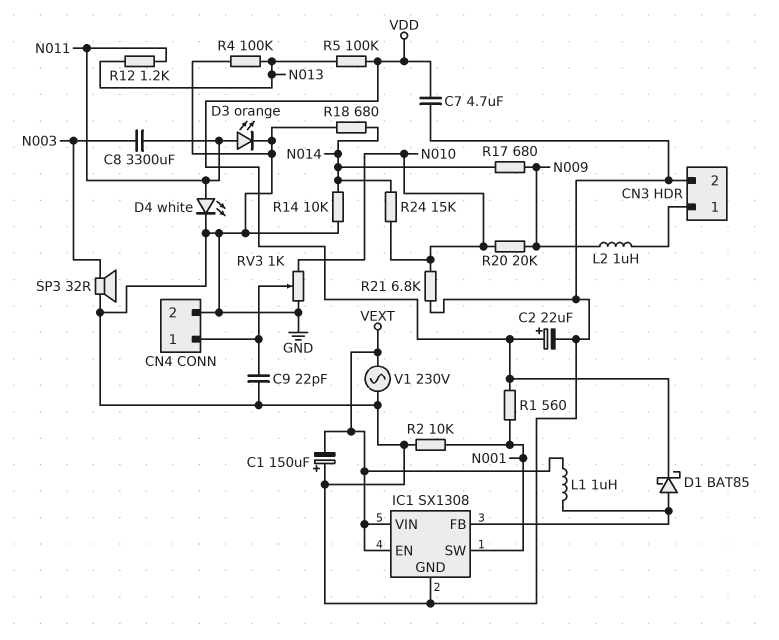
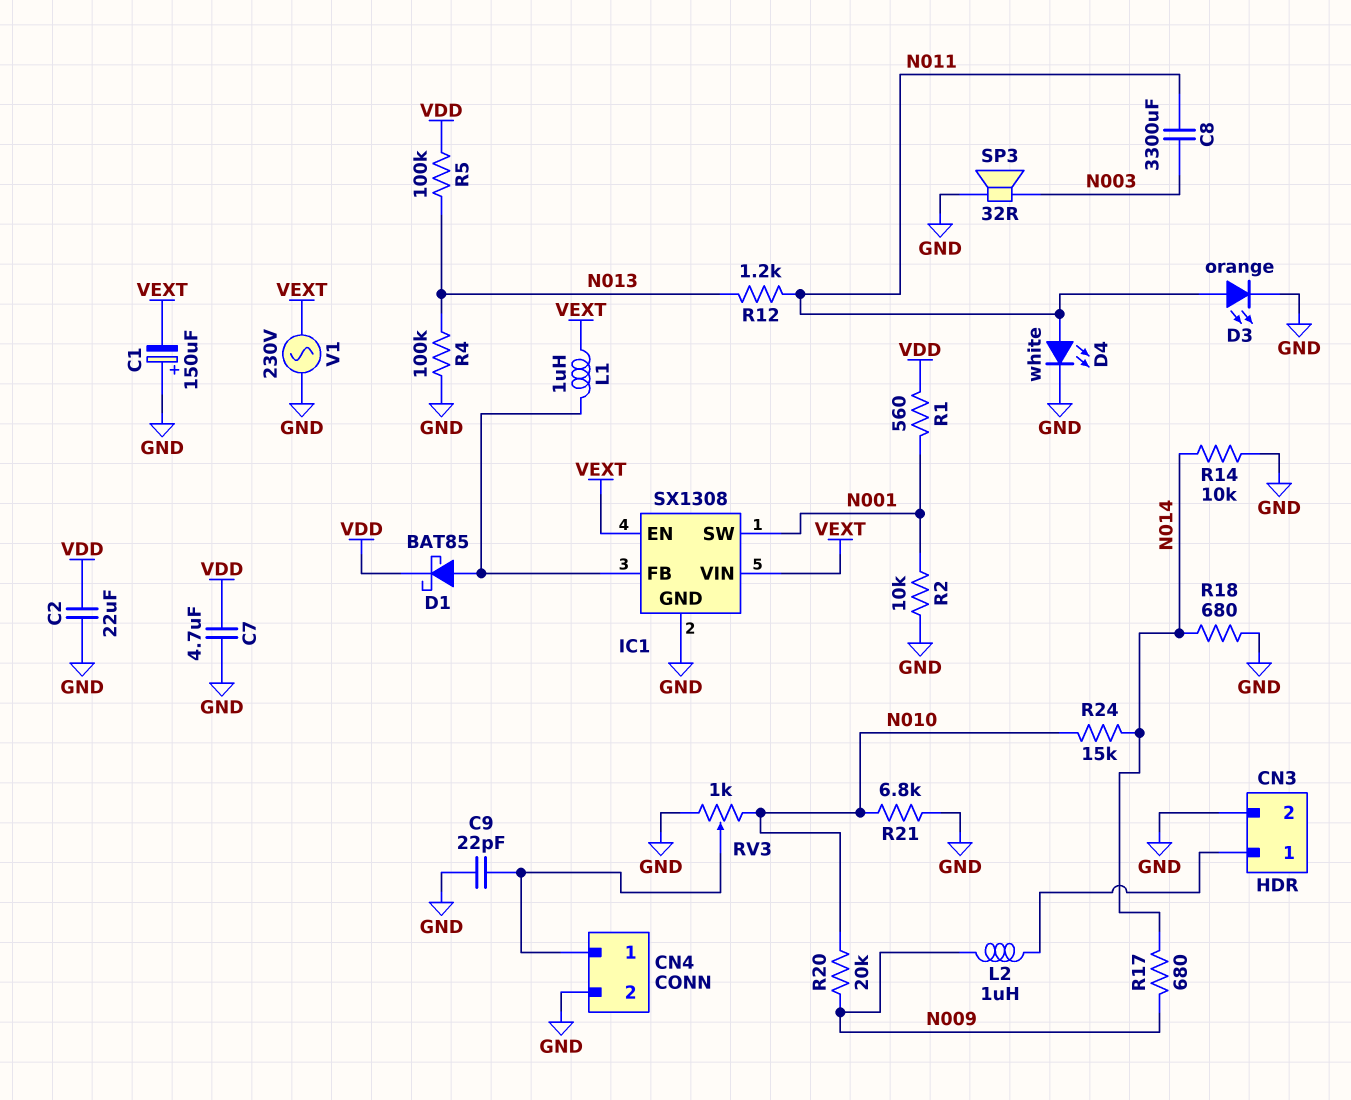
C2: 22uF (plus VDD, minus GND) -> 22uF (GND, VDD)

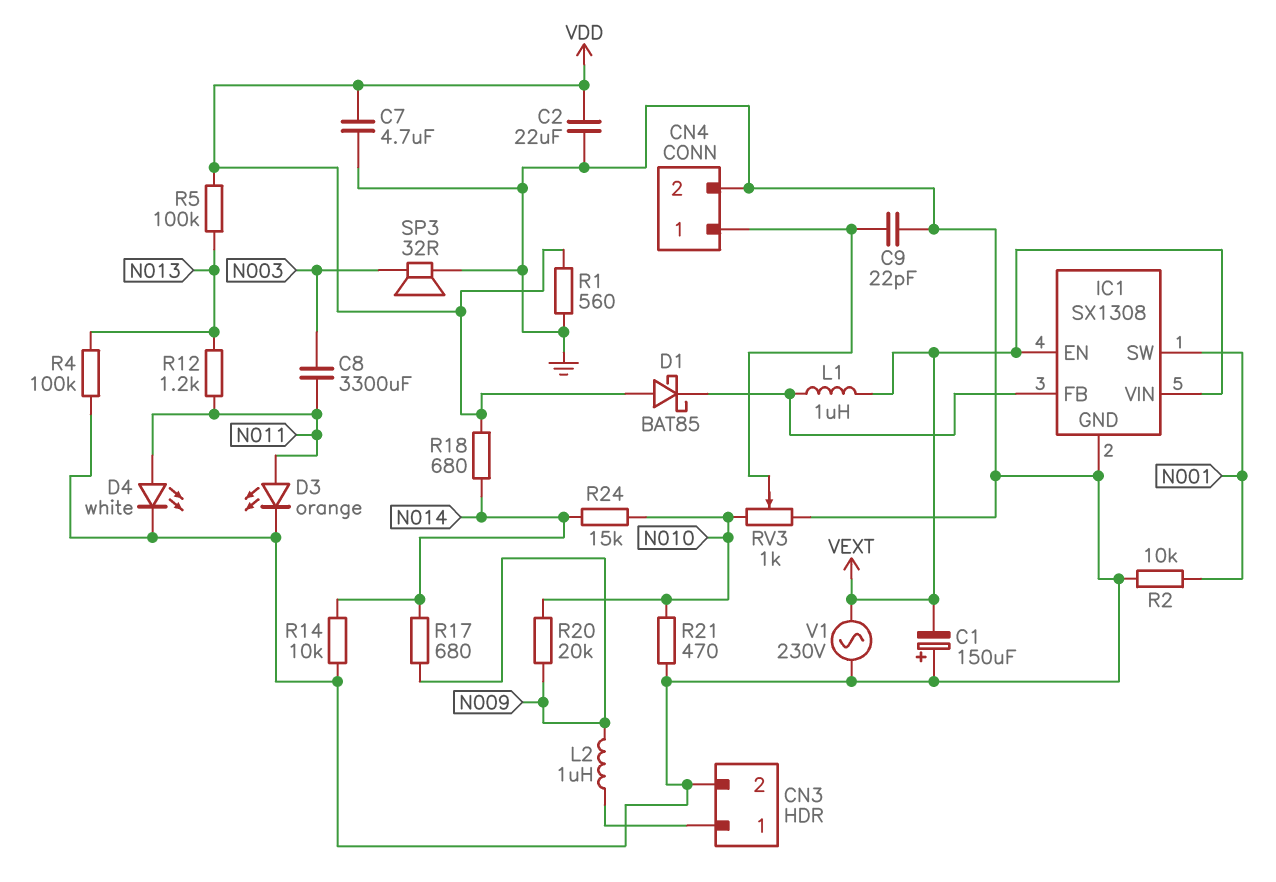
D1: schottky BAT85 (A IC1/FB, K VDD) -> schottky BAT85 (A VDD, K IC1/FB)
R1: 560 (N001, VDD) -> 560 (GND, VDD)
R18: 680 (GND, N014) -> 680 (N014, VDD)
R21: 6.8k (GND, N010) -> 470 (GND, N010)

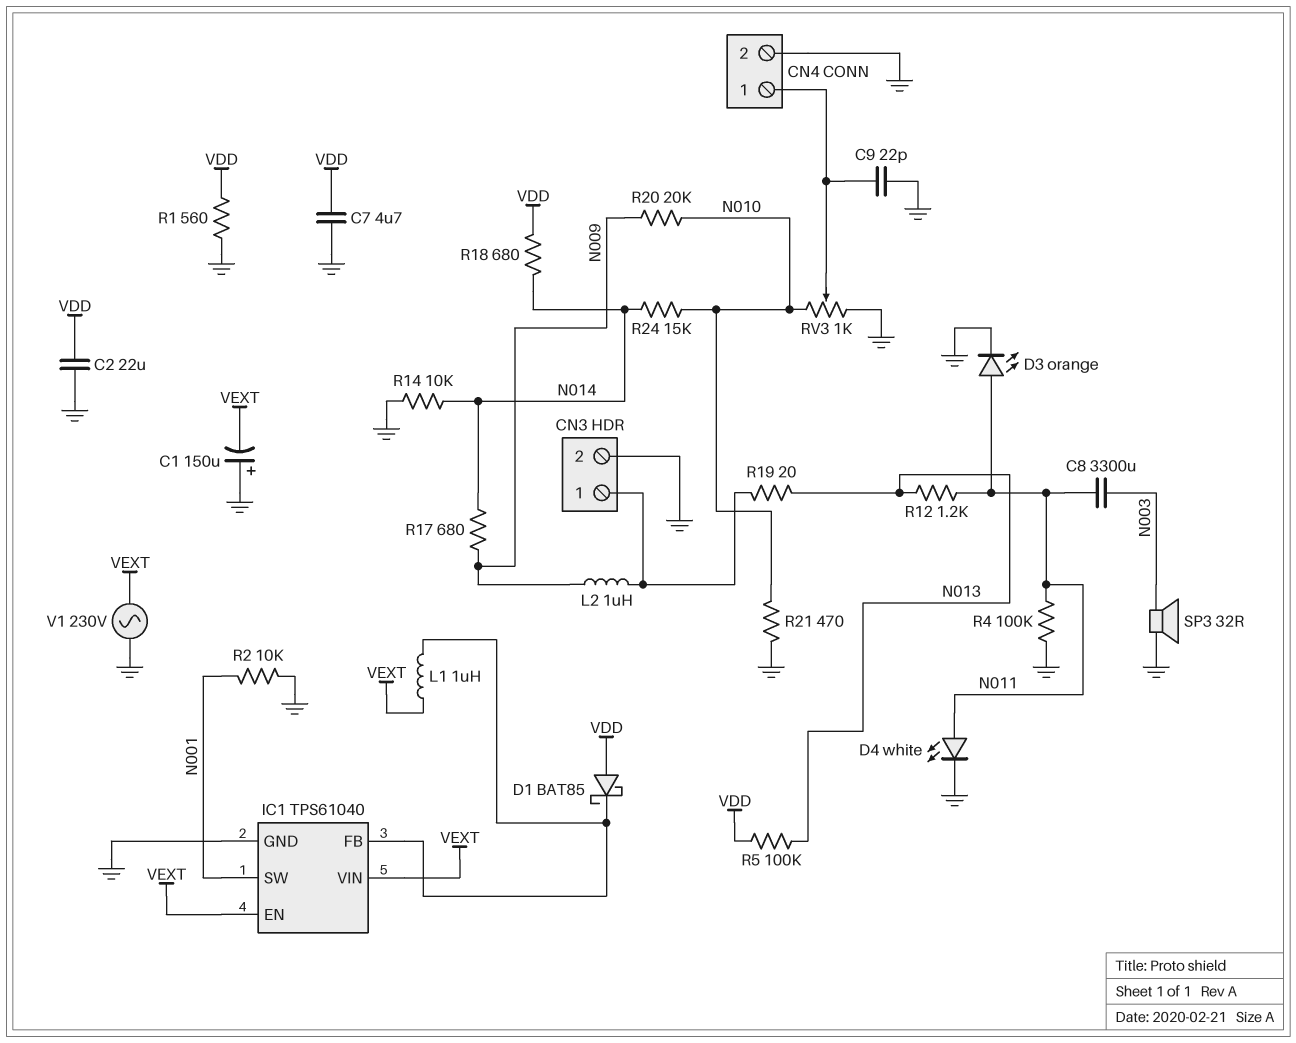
IC1: SX1308 -> TPS61040
R4: 100k (GND, N013) -> 100k (GND, N011)
R19: none -> 20 (CN3/1, N013)

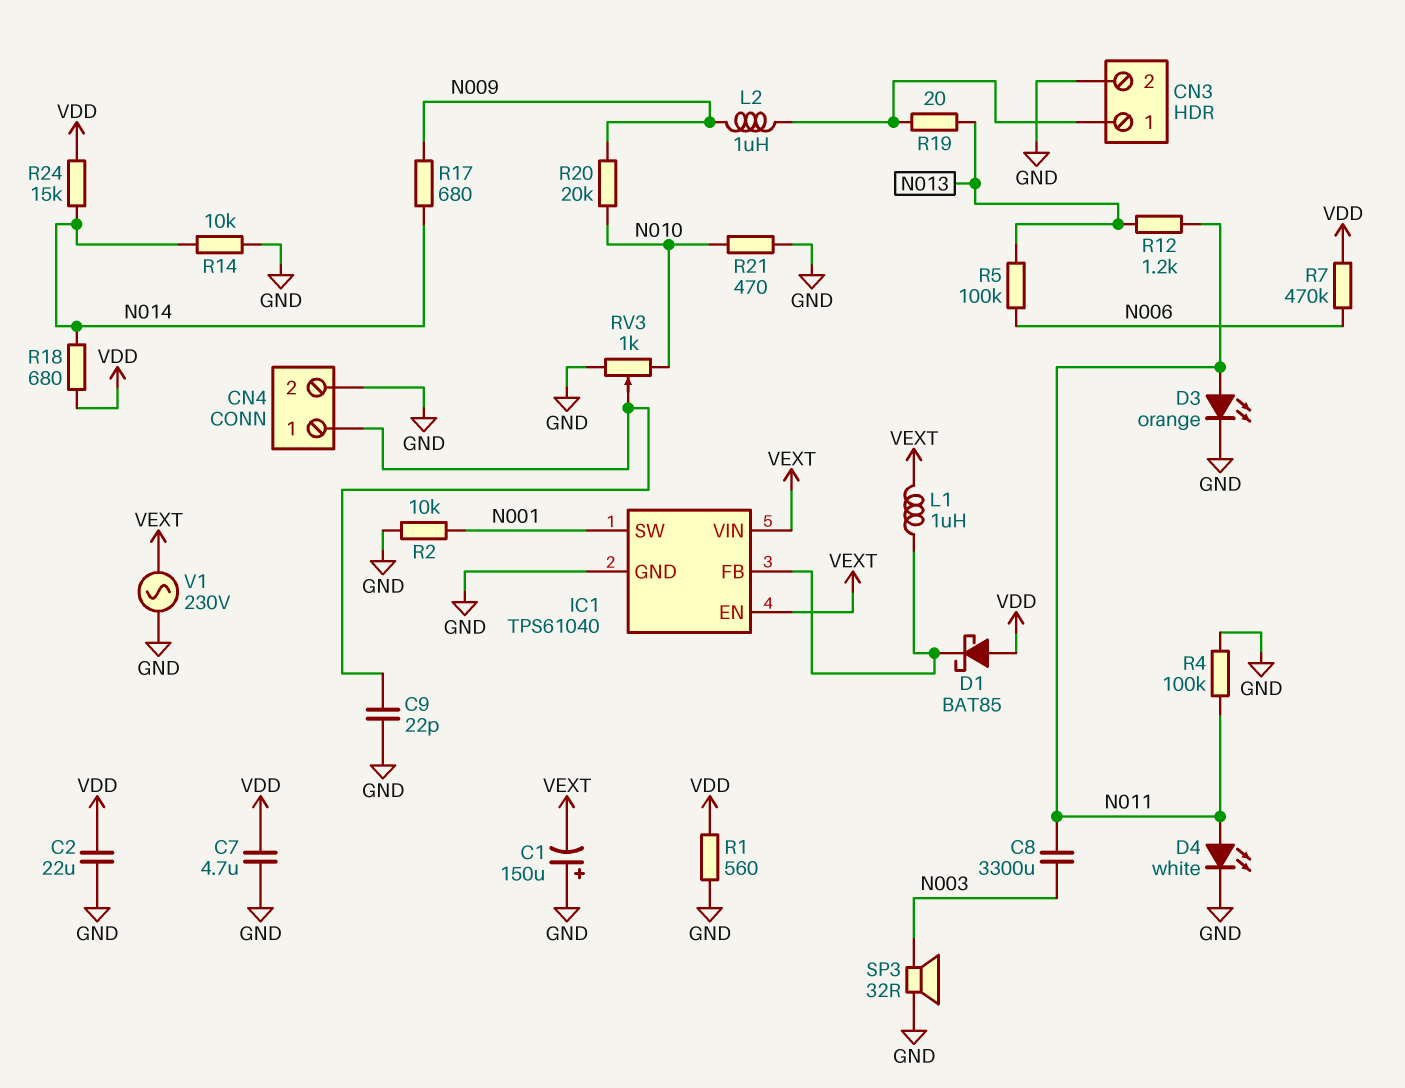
R5: 100k (N013, VDD) -> 100k (N006, N013)
R7: none -> 470k (N006, VDD)
R24: 15k (N010, N014) -> 15k (N014, VDD)

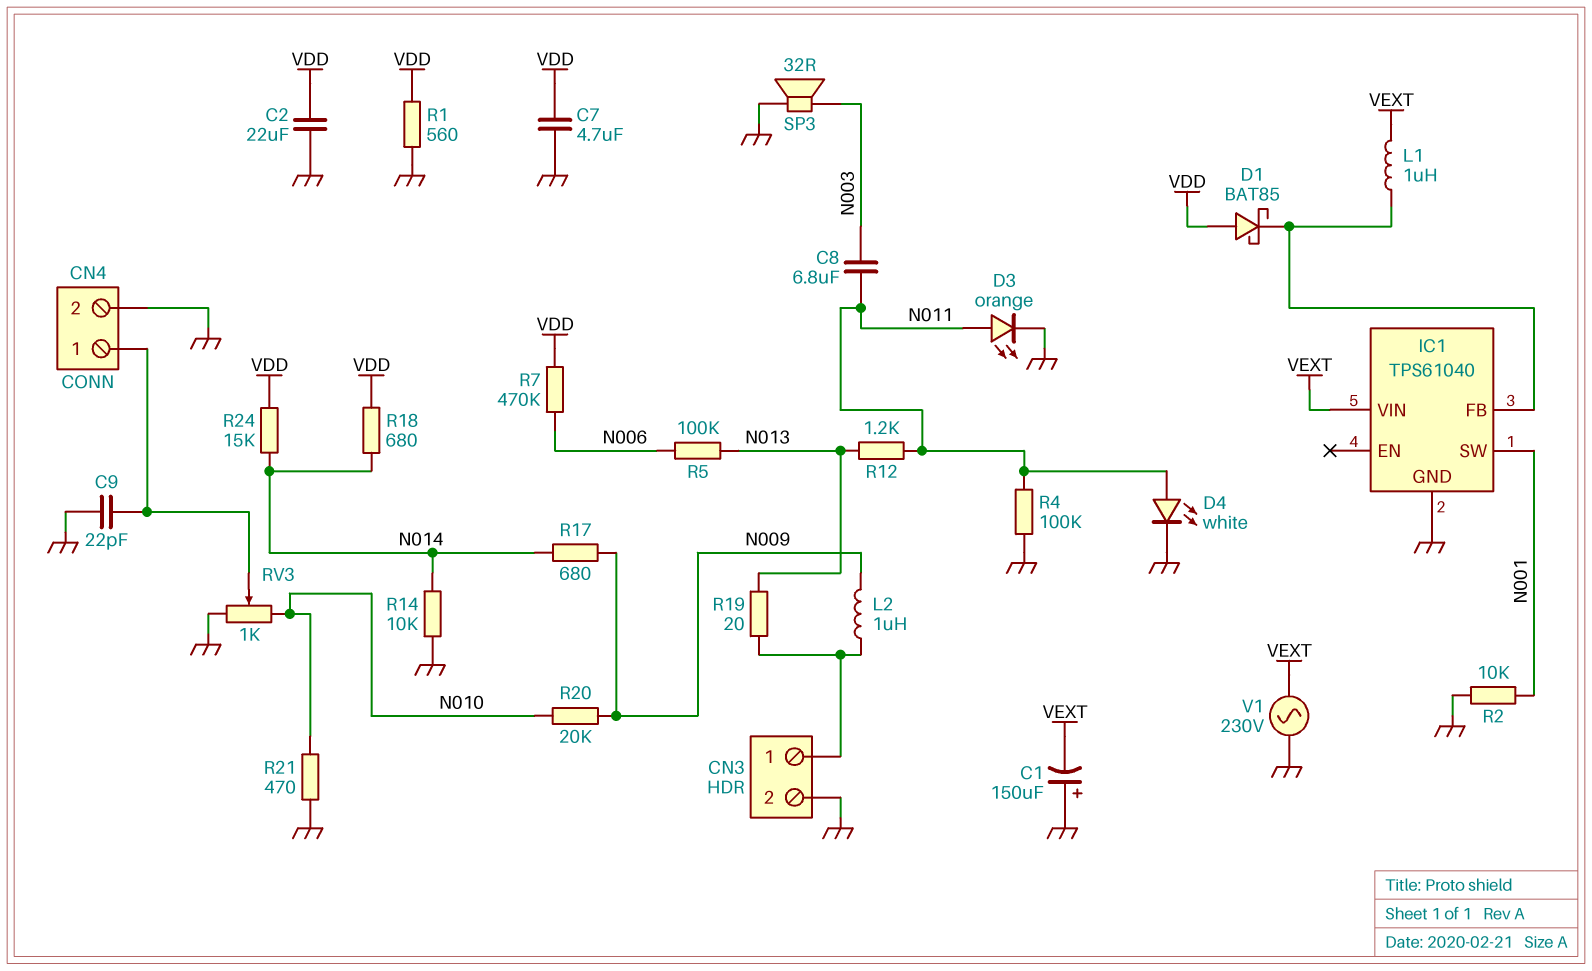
C8: 3300uF (N003, N011) -> 6.8uF (N003, N011)
IC1 pin EN: VEXT -> none

